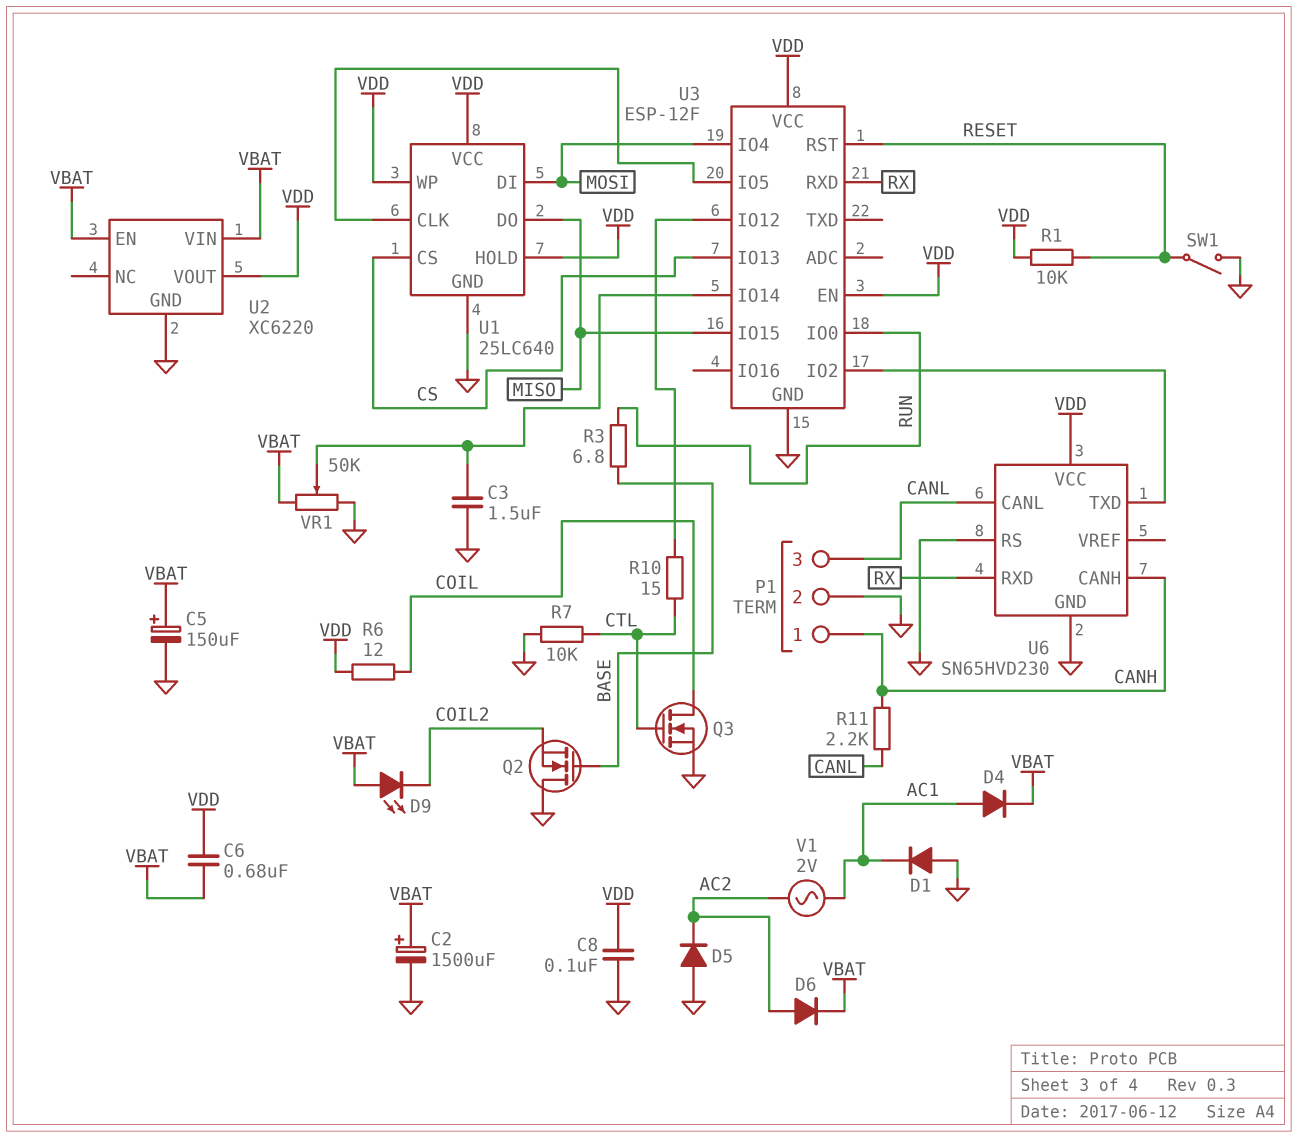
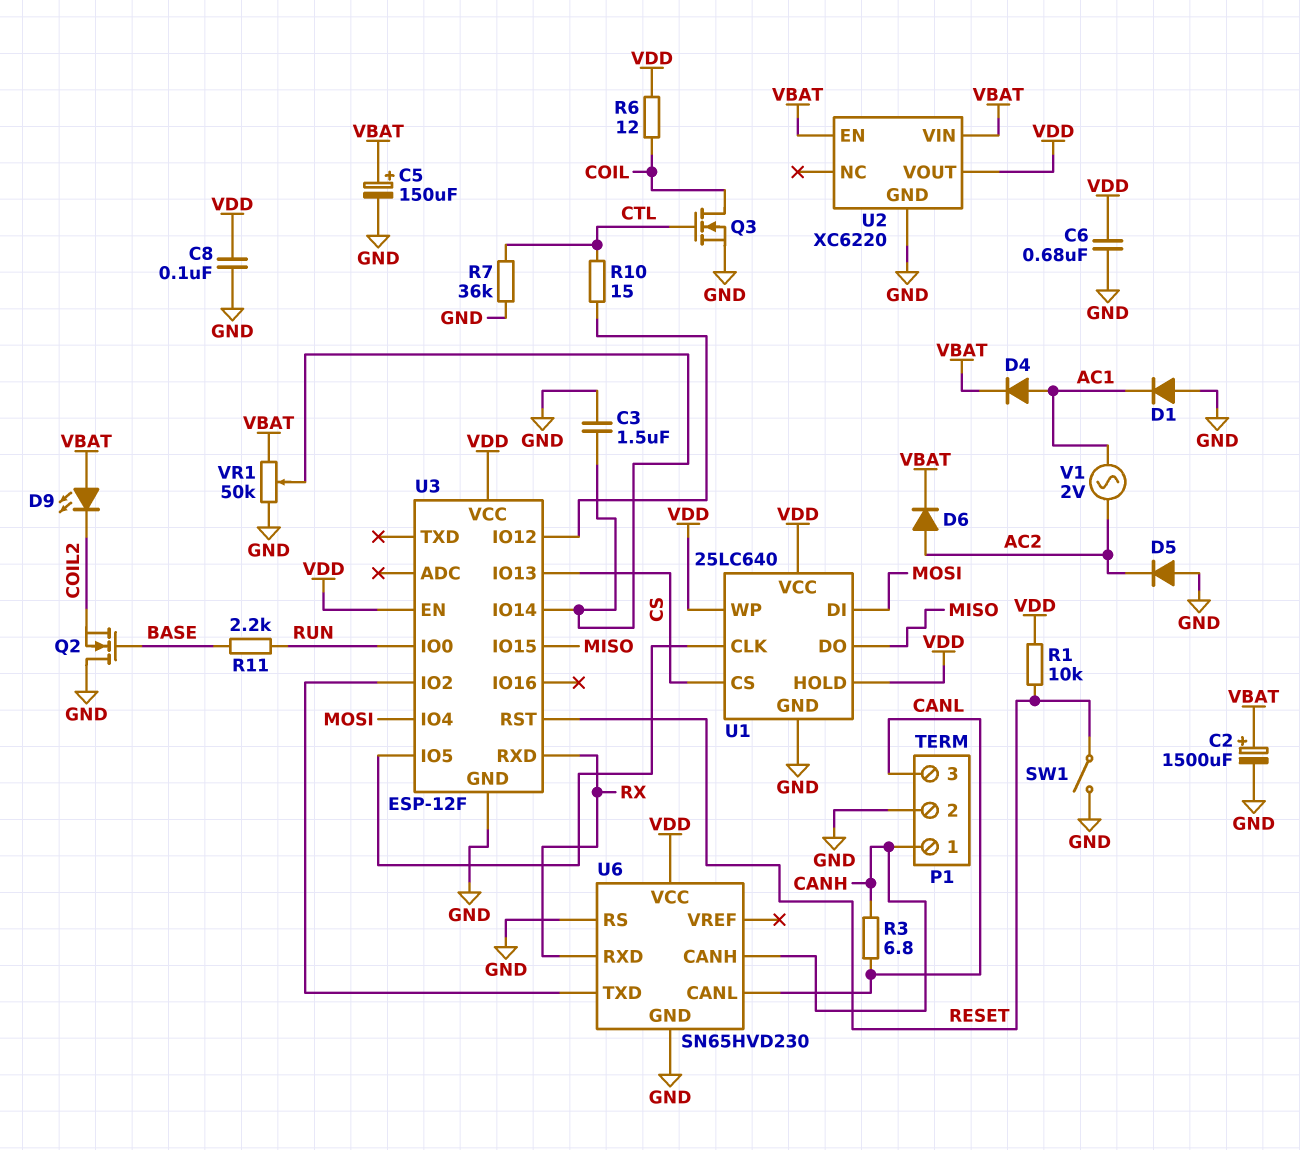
C6: 680nF (VBAT, VDD) -> 680nF (GND, VDD)
R3: 6.8 (BASE, RUN) -> 6.8 (CANH, CANL)
R7: 10k (CTL, GND) -> 36k (CTL, GND)
R11: 2.2k (CANH, CANL) -> 2.2k (BASE, RUN)

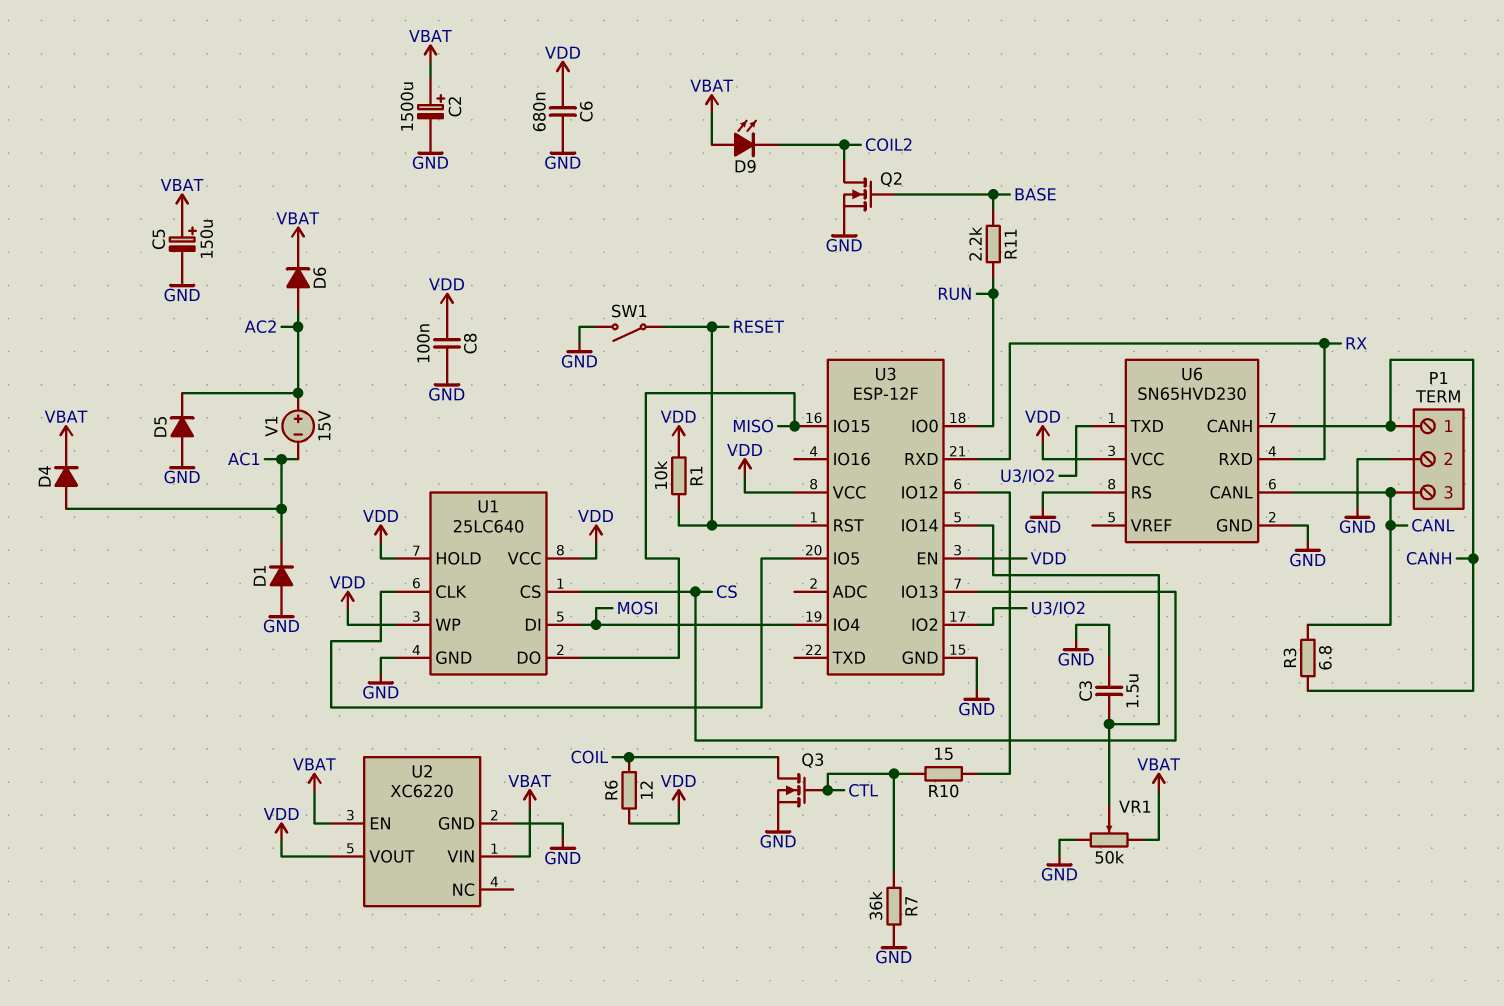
Q2: NMOS (G BASE, D GND, S COIL2) -> NMOS (G BASE, D COIL2, S GND)
V1: AC 2V (AC1, AC2) -> 15V (plus AC2, minus AC1)

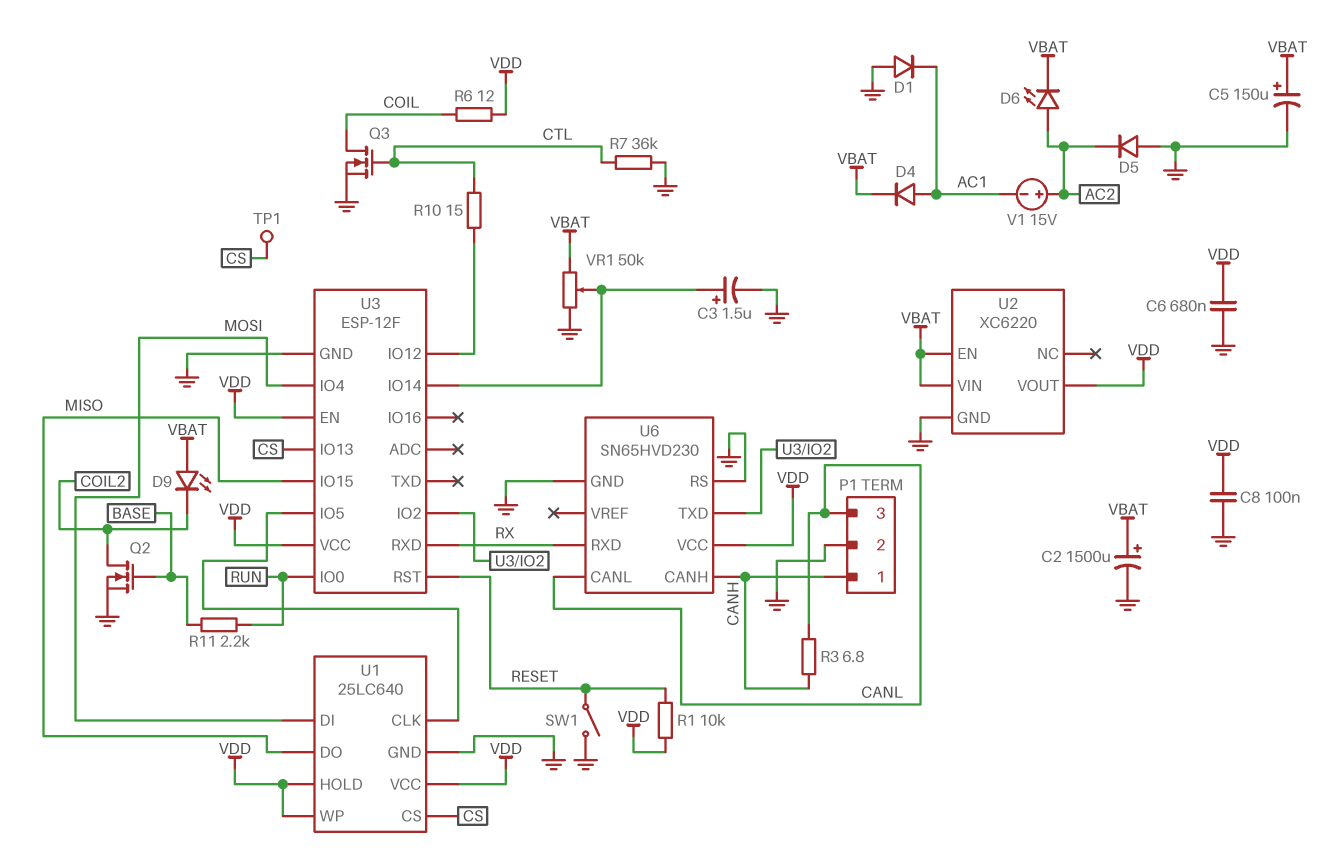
C3: 1.5uF (GND, U3/IO14) -> 1.5uF (plus U3/IO14, minus GND)
D6: diode (A AC2, K VBAT) -> LED (A AC2, K VBAT)
TP1: none -> test point (CS)

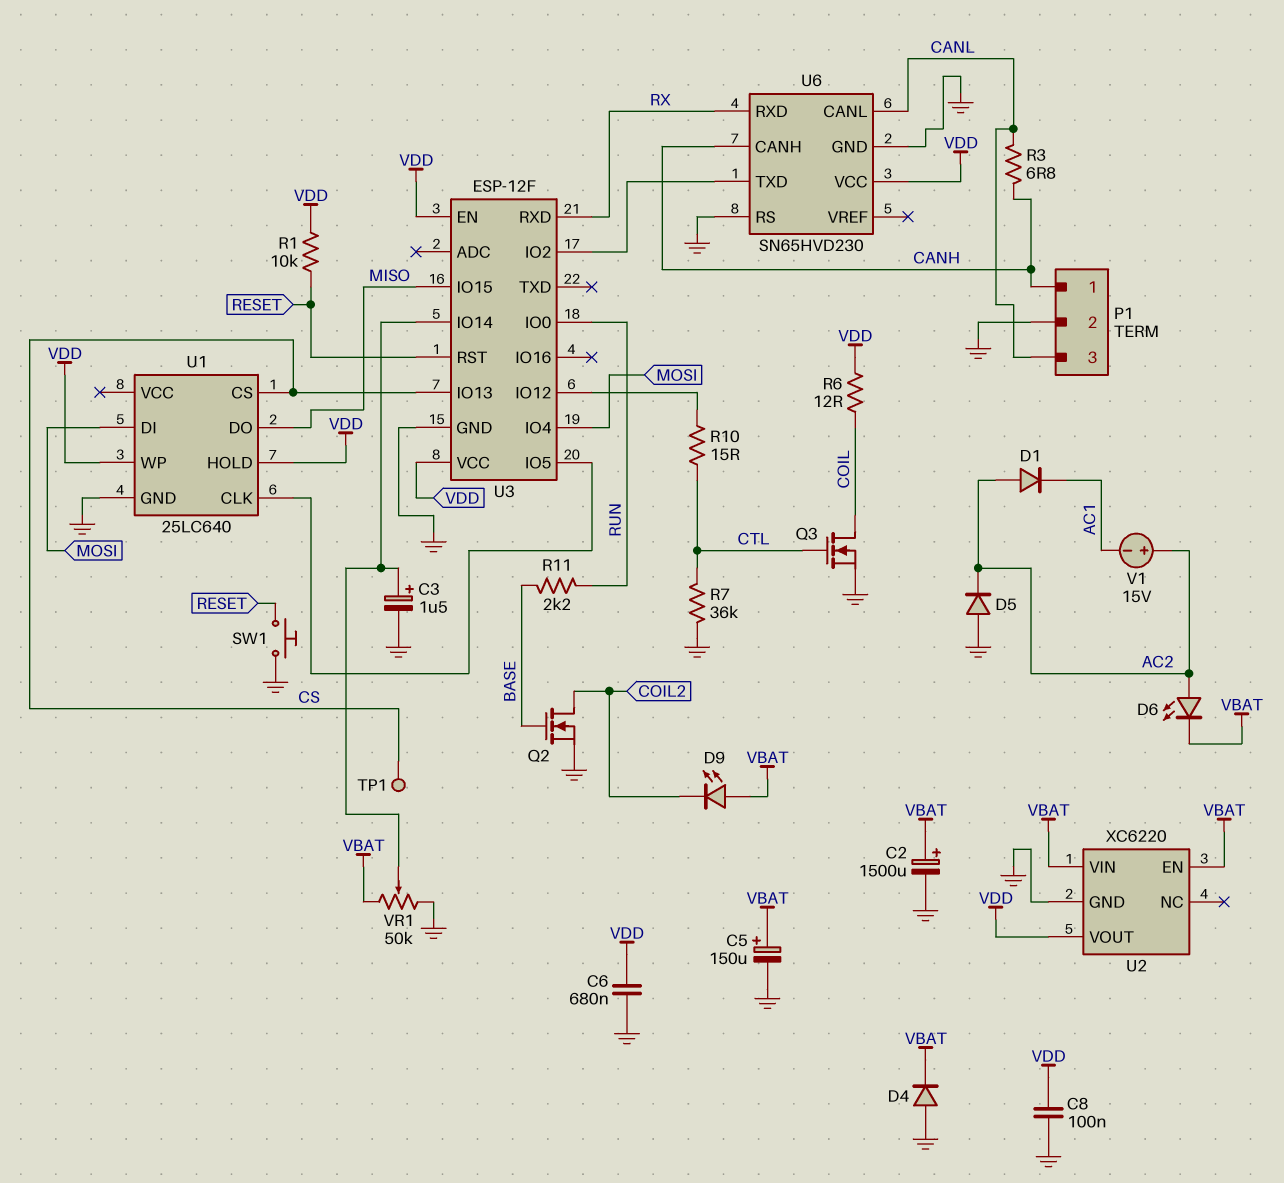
D1: diode (A GND, K AC1) -> diode (A AC2, K AC1)
D4: diode (A AC1, K VBAT) -> diode (A GND, K VBAT)
SW1: switch (GND, RESET) -> button (GND, RESET)
U1 pin VCC: VDD -> none

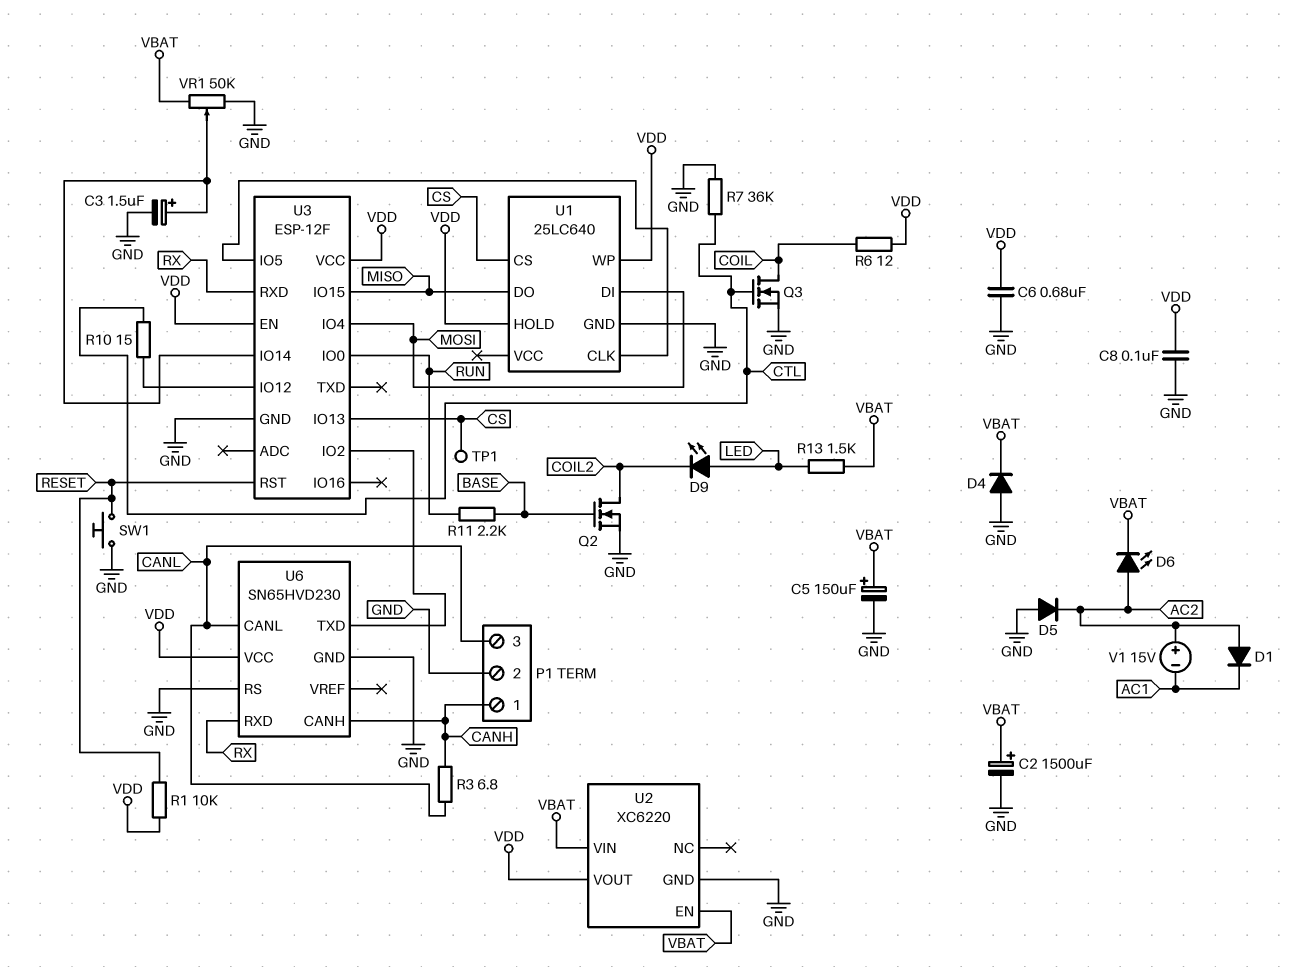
D9: LED (A VBAT, K COIL2) -> LED (A LED, K COIL2)
R13: none -> 1.5k (LED, VBAT)

